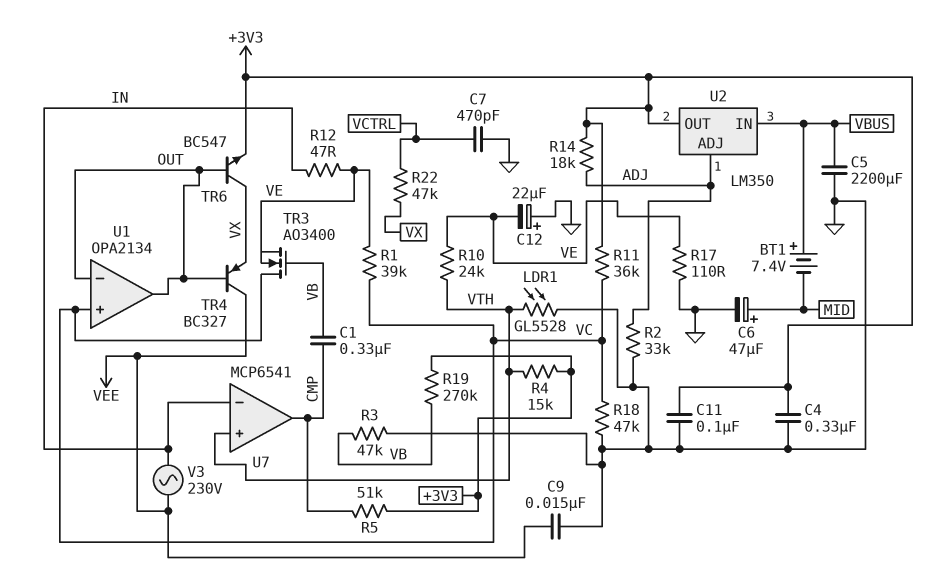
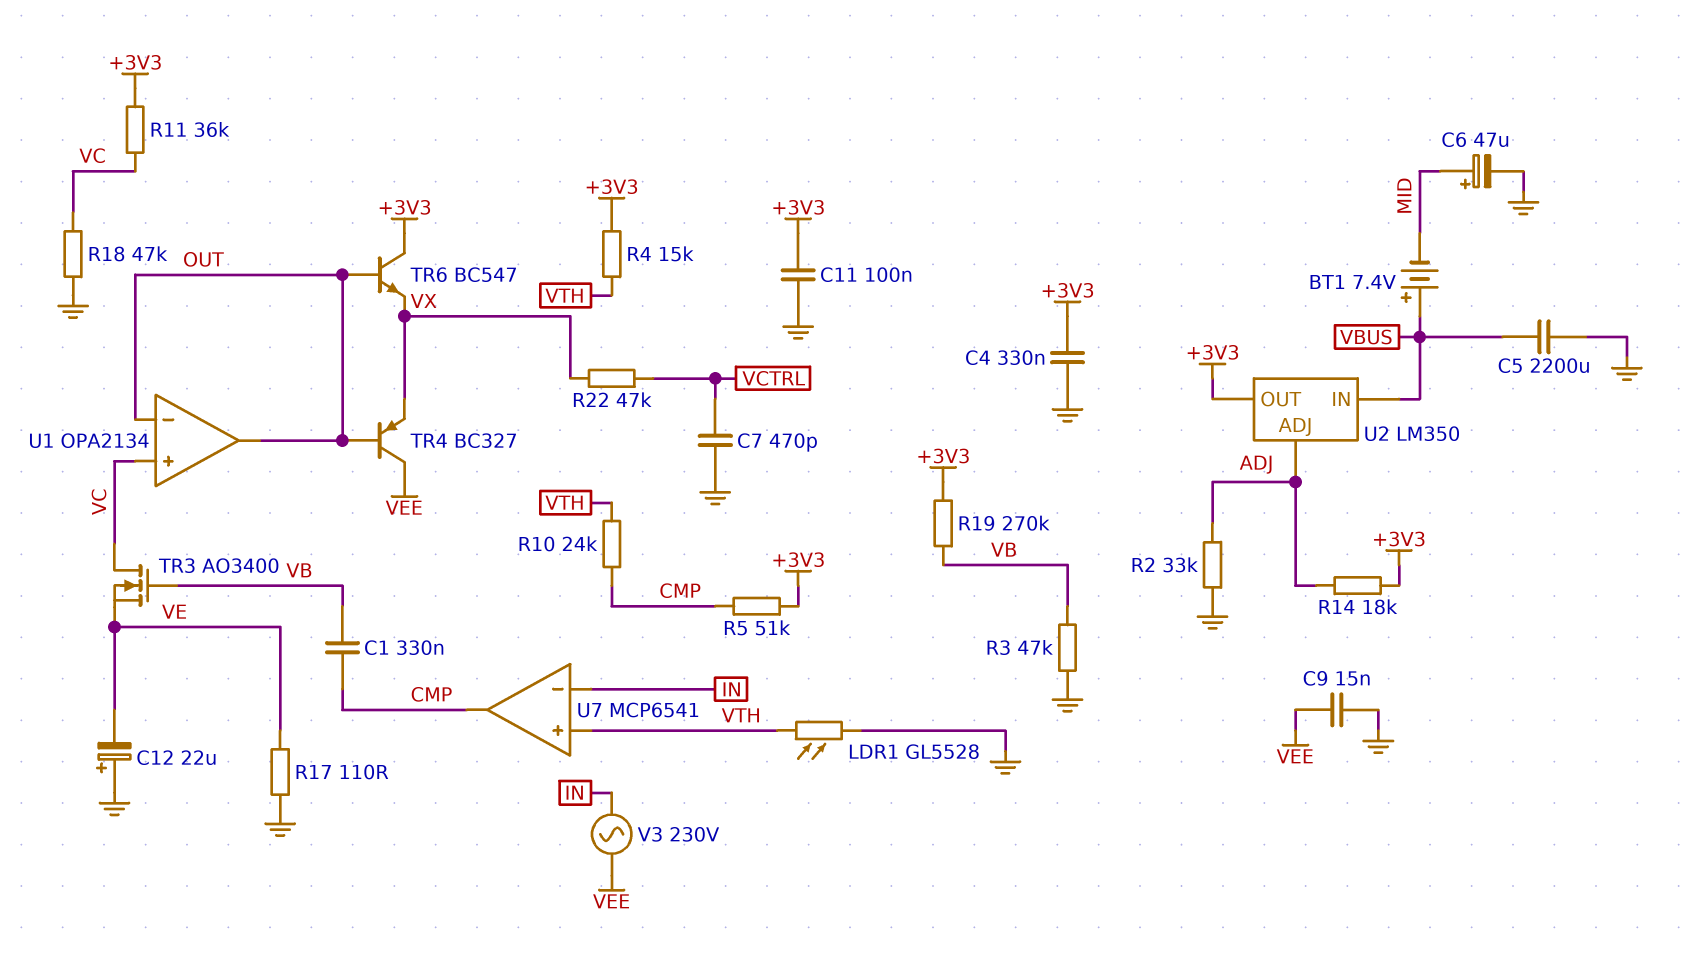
R1: 39k (VC, VE) -> none
R10: 24k (VE, VTH) -> 24k (CMP, VTH)
R12: 47 (IN, VE) -> none
TR6: NPN BC547 (B OUT, C VX, E +3V3) -> NPN BC547 (B OUT, C +3V3, E VX)

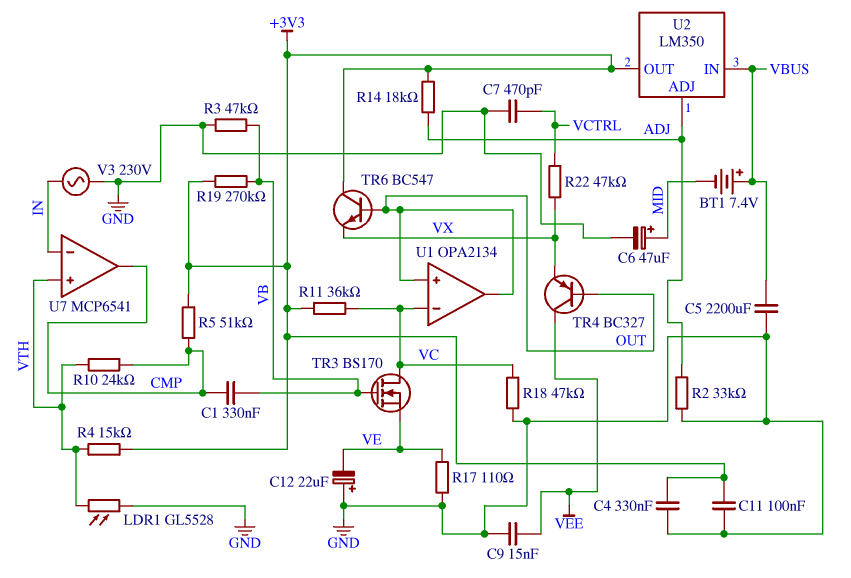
TR3: NMOS AO3400 (G VB, D VC, S VE) -> NMOS BS170 (G VB, D VC, S VE)
U1 pin in+: VC -> OUT
U1 pin in-: OUT -> VC
V3: AC 230V (IN, VEE) -> AC 230V (GND, IN)

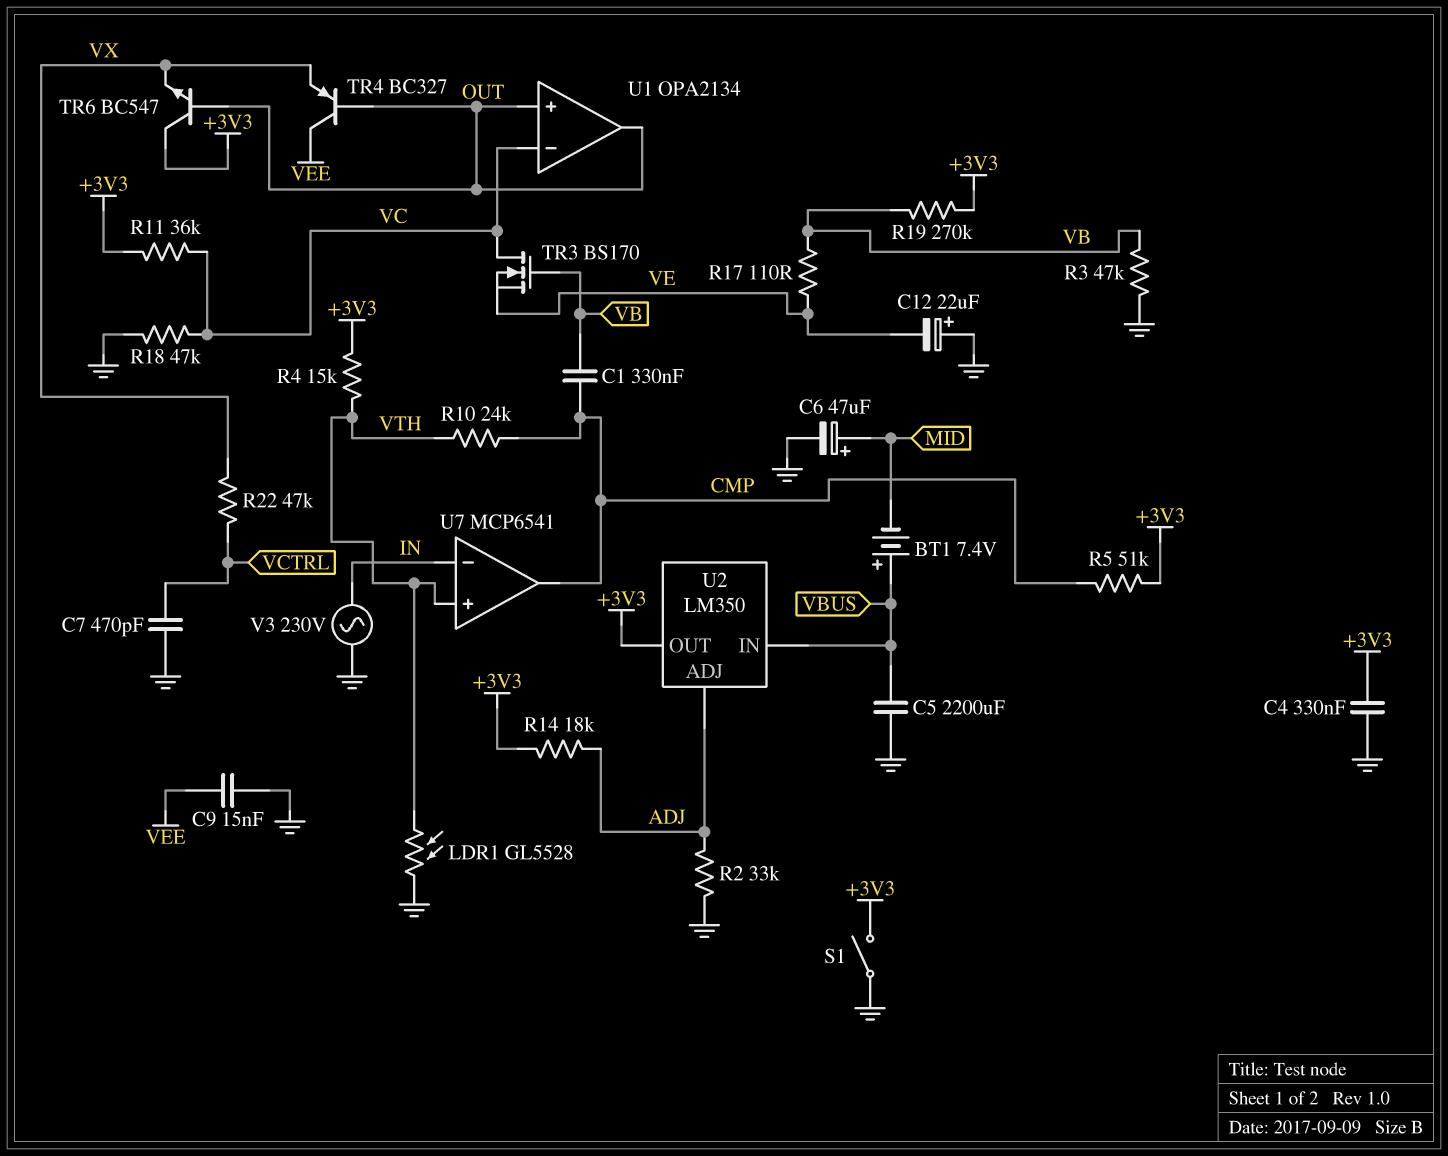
C11: 100nF (+3V3, GND) -> none
R17: 110 (GND, VE) -> 110 (VB, VE)
S1: none -> switch (+3V3, GND)

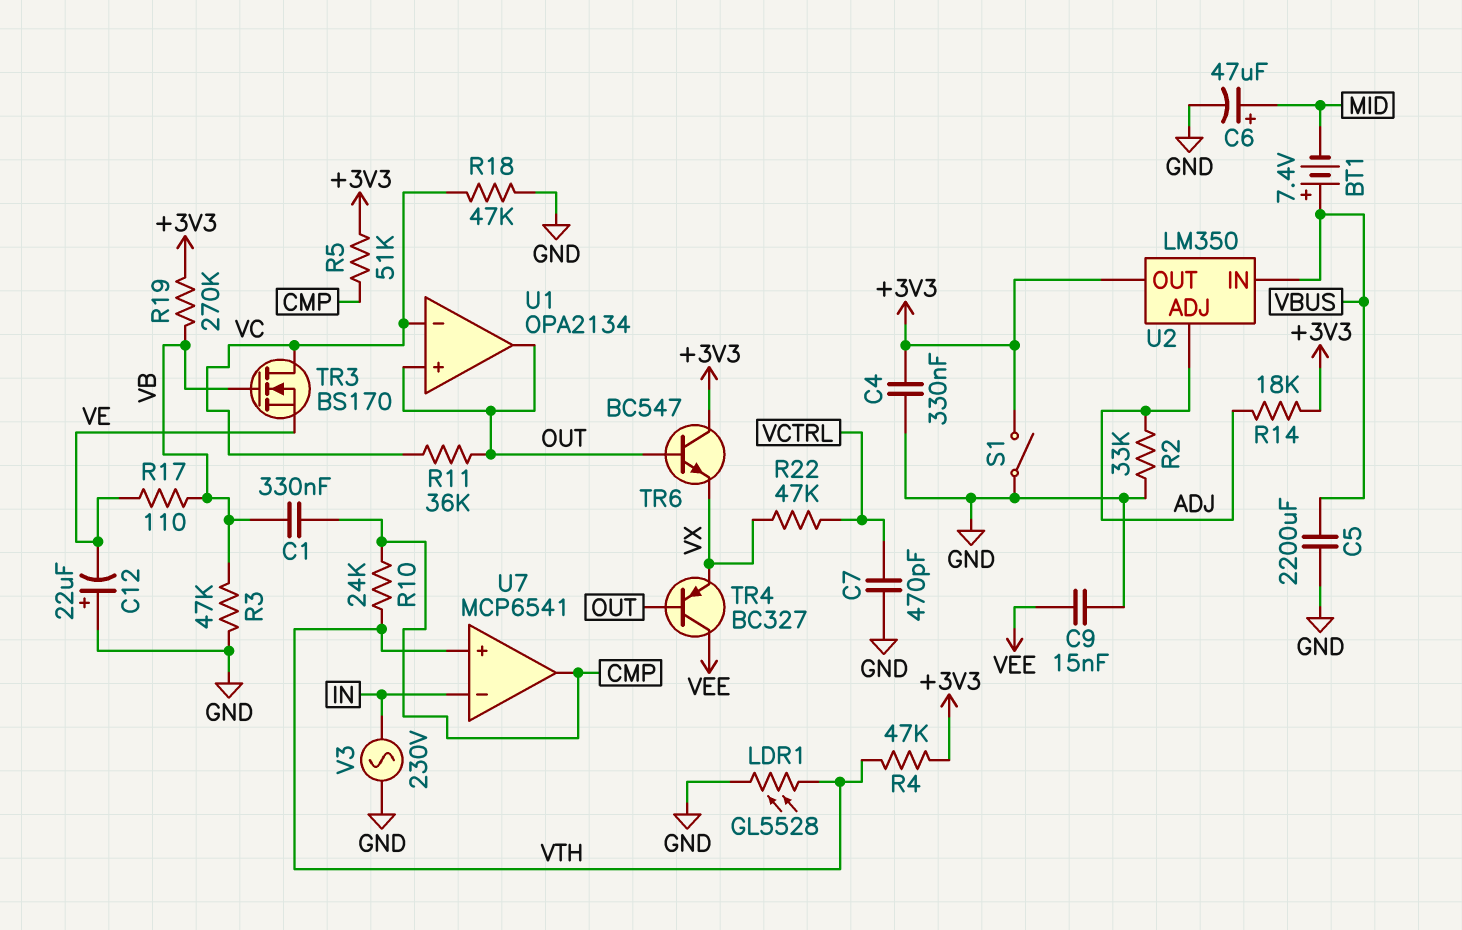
R4: 15k (+3V3, VTH) -> 47k (+3V3, VTH)
R11: 36k (+3V3, VC) -> 36k (OUT, VC)

